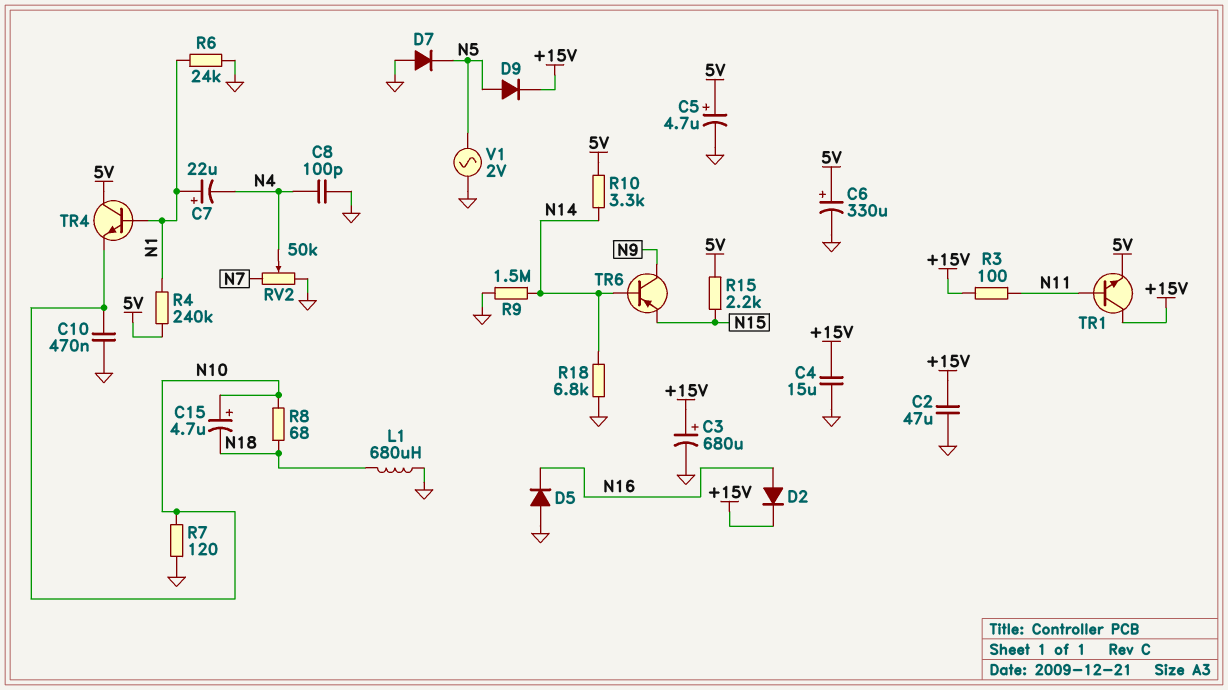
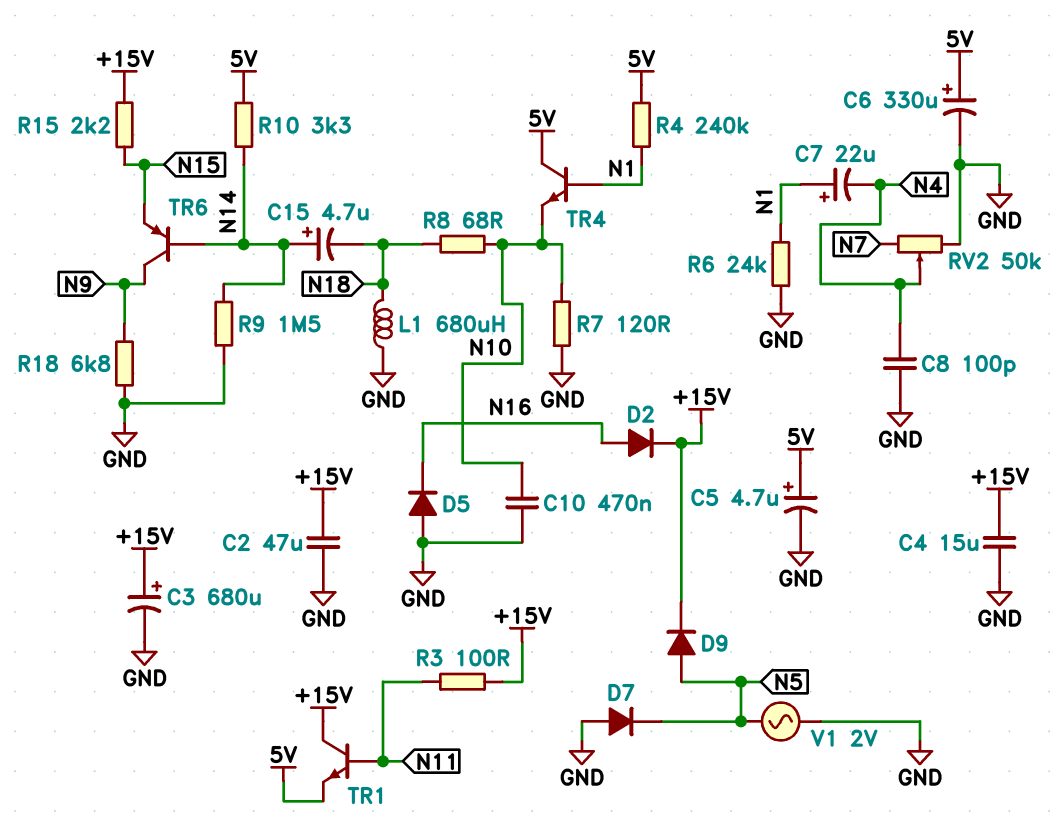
C15: 4.7uF (plus N10, minus N18) -> 4.7uF (plus N14, minus N18)
R15: 2.2k (5V, N15) -> 2.2k (+15V, N15)
R18: 6.8k (GND, N14) -> 6.8k (GND, N9)

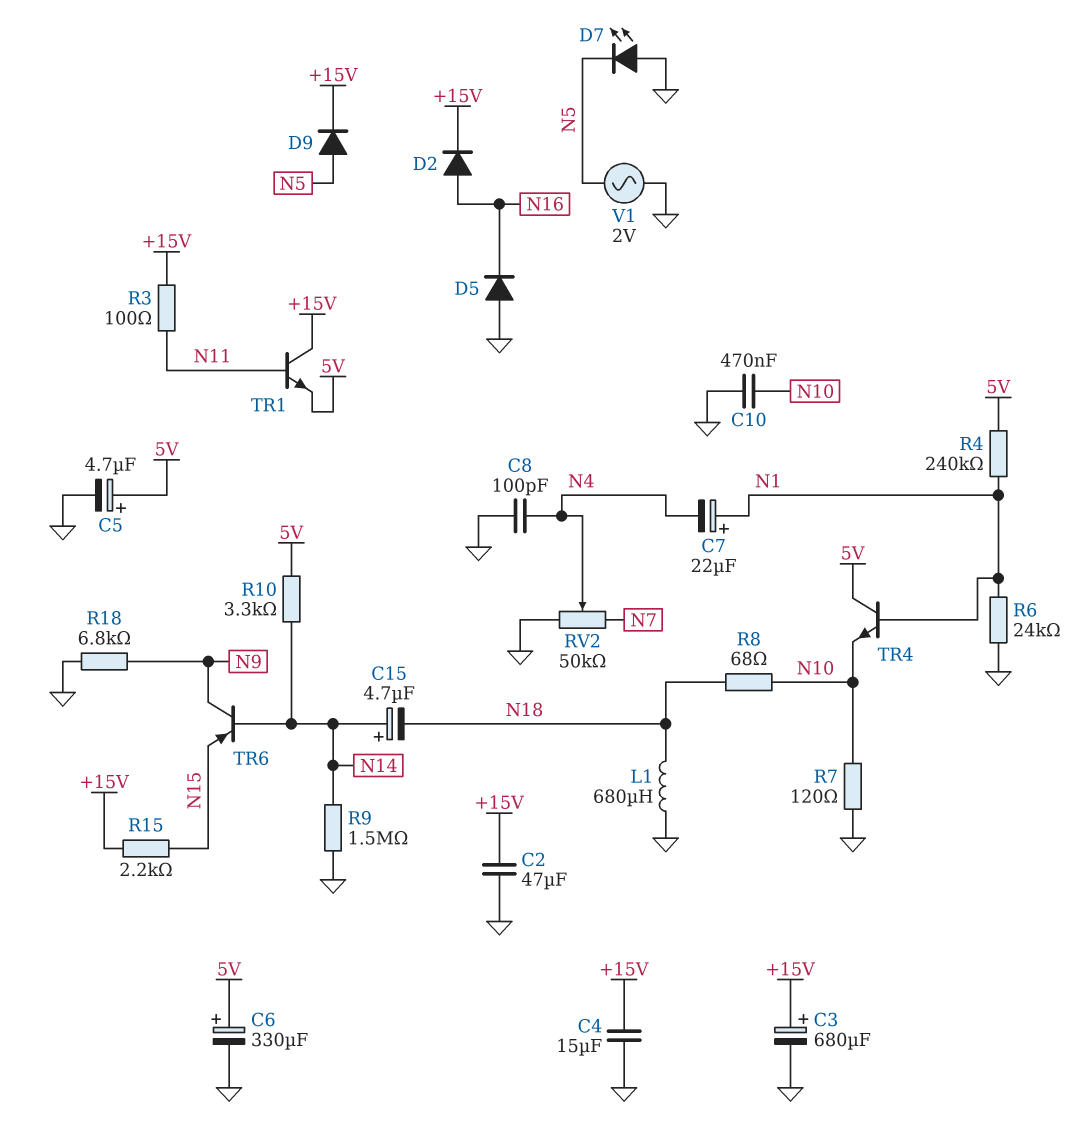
D7: diode (A GND, K N5) -> LED (A GND, K N5)

